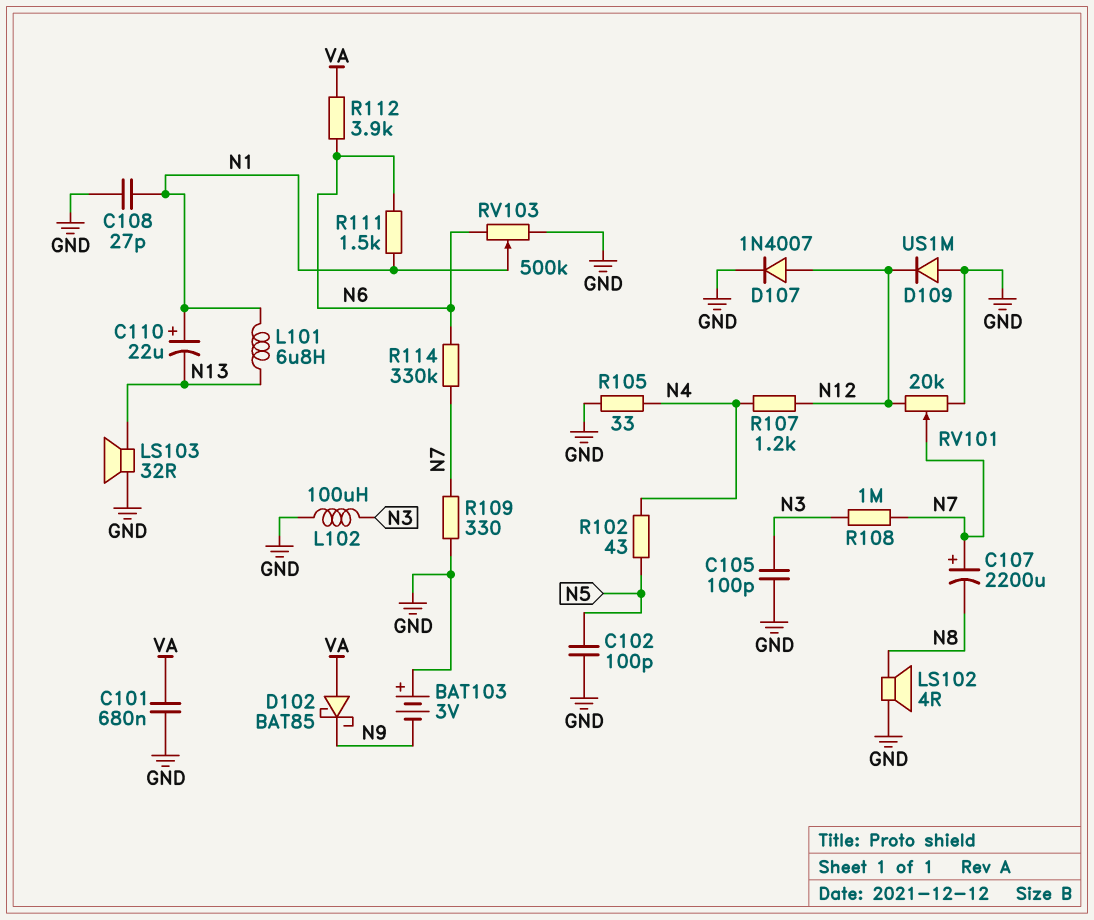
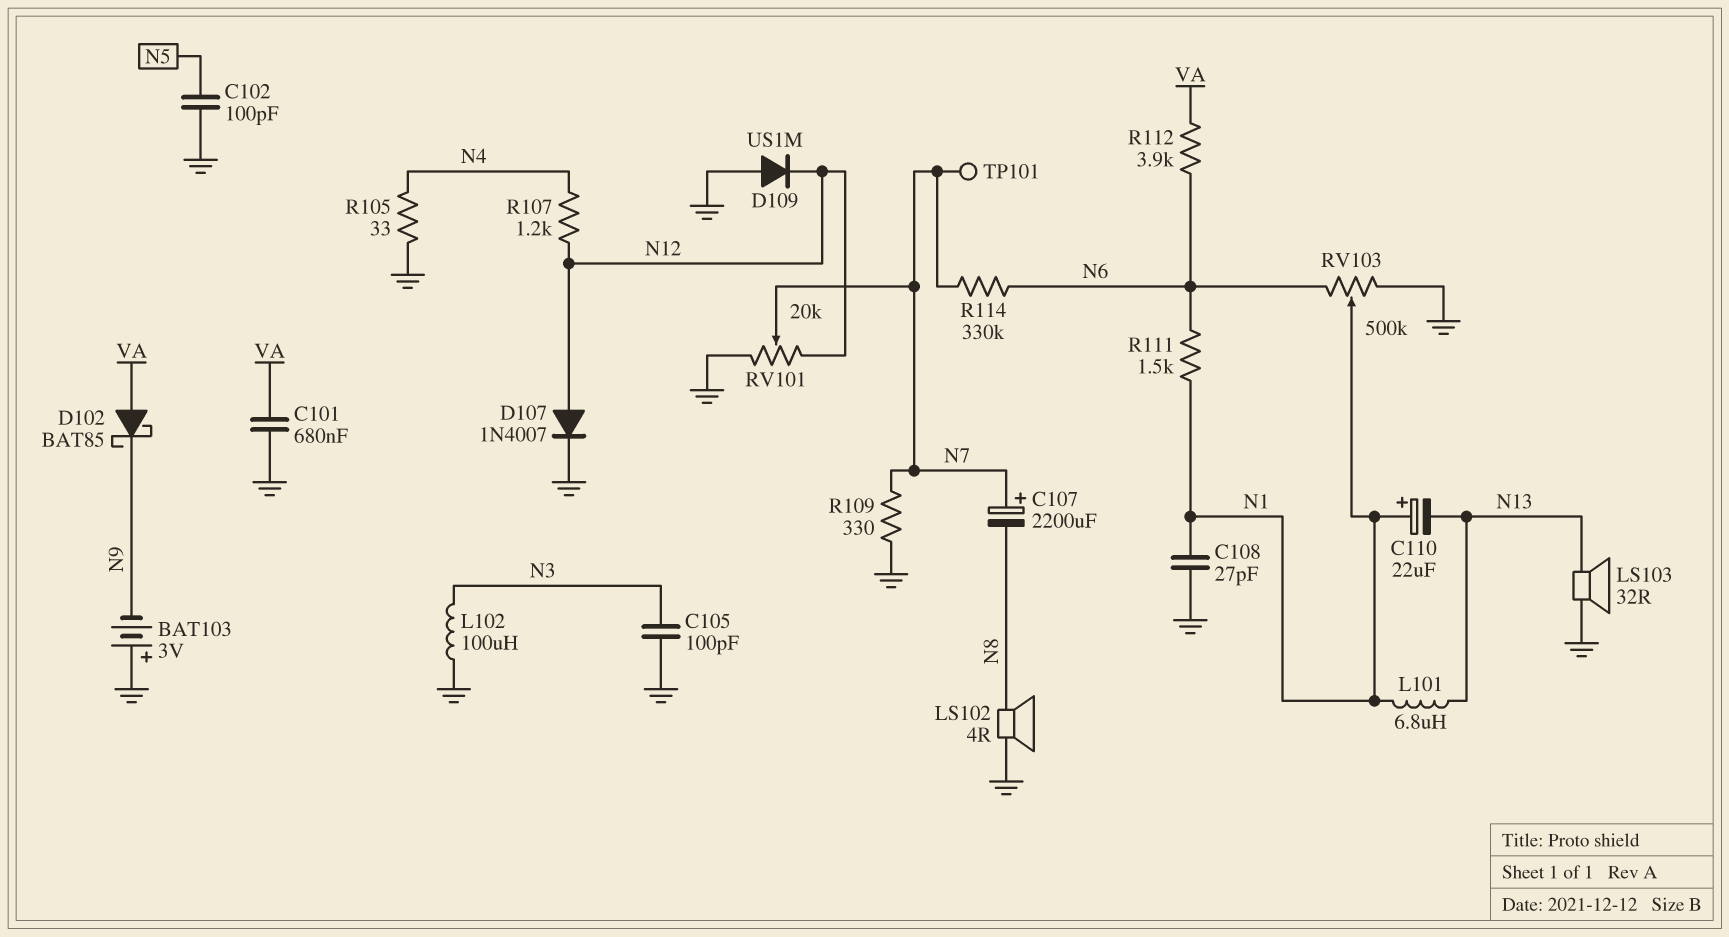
R102: 43 (N4, N5) -> none
R108: 1M (N3, N7) -> none
TP101: none -> test point (N7)

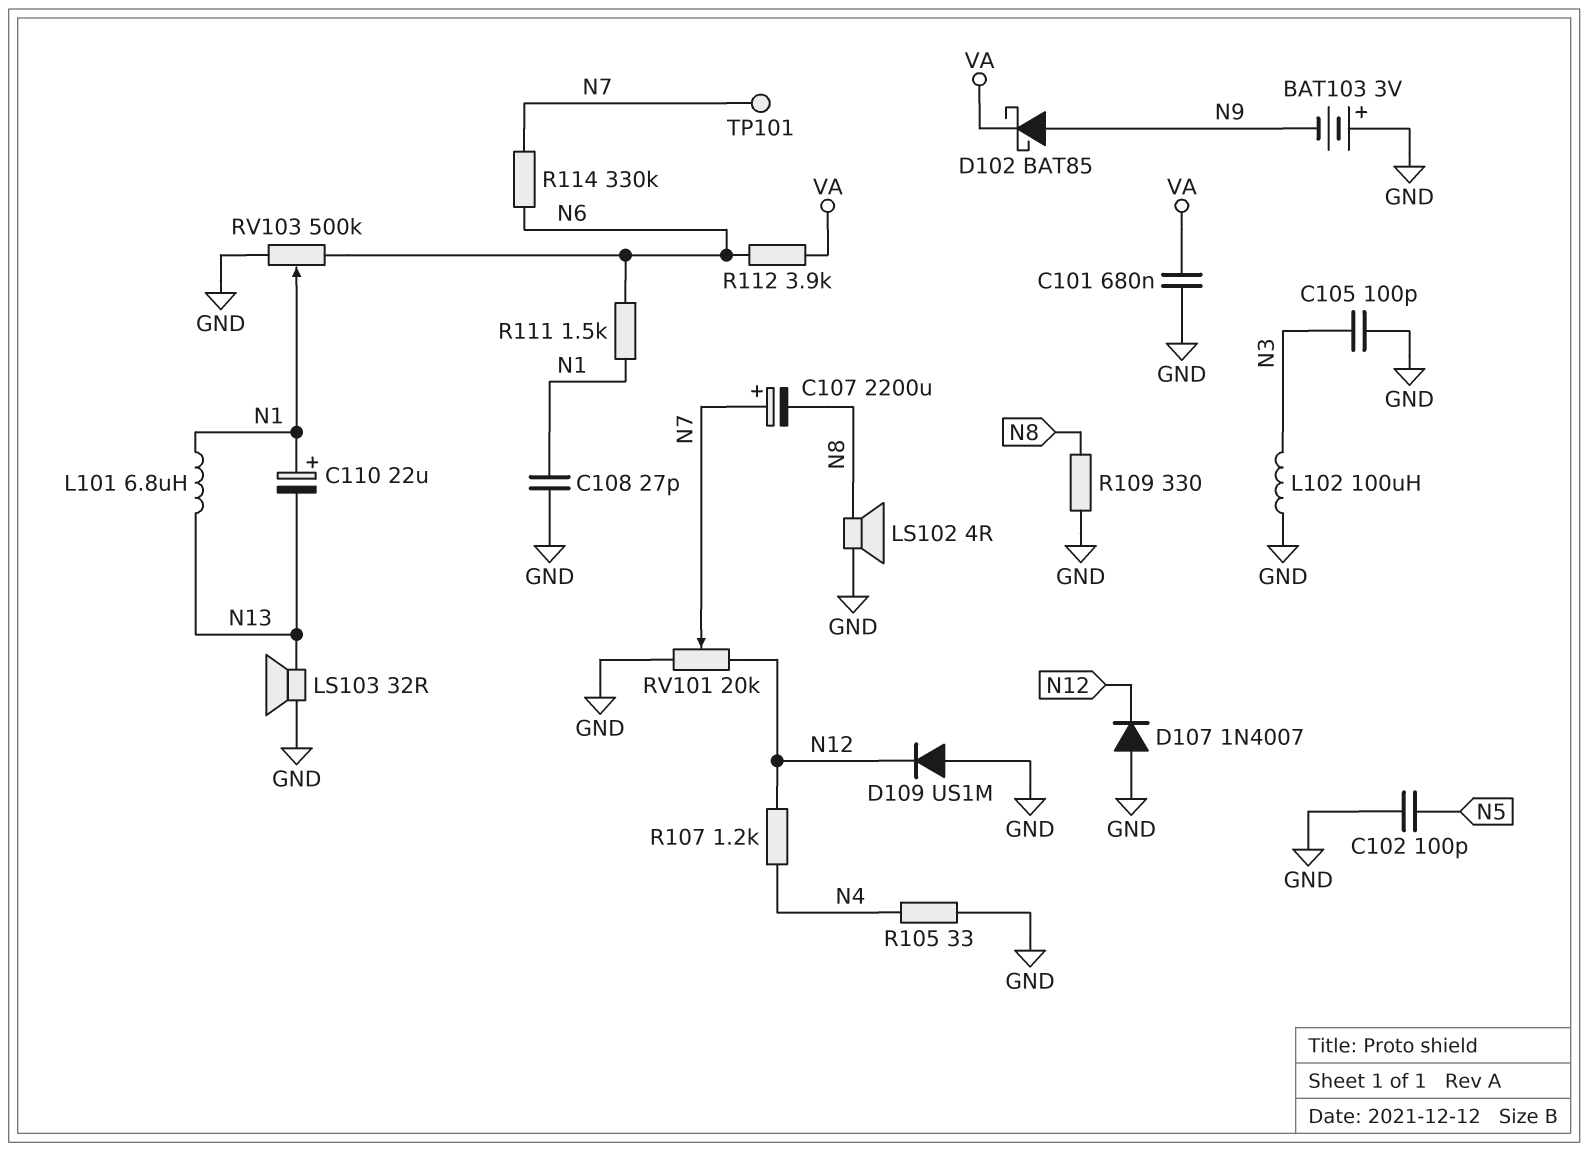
D102: schottky BAT85 (A VA, K N9) -> schottky BAT85 (A N9, K VA)
D107: diode 1N4007 (A N12, K GND) -> diode 1N4007 (A GND, K N12)
R109: 330 (GND, N7) -> 330 (GND, N8)

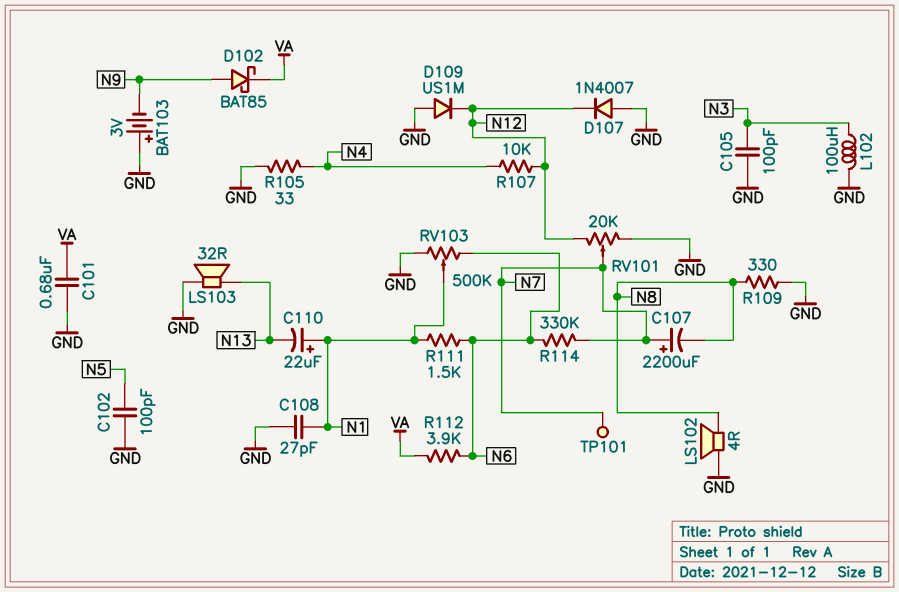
L101: 6.8uH (N1, N13) -> none
R107: 1.2k (N4, N12) -> 10k (N4, N12)

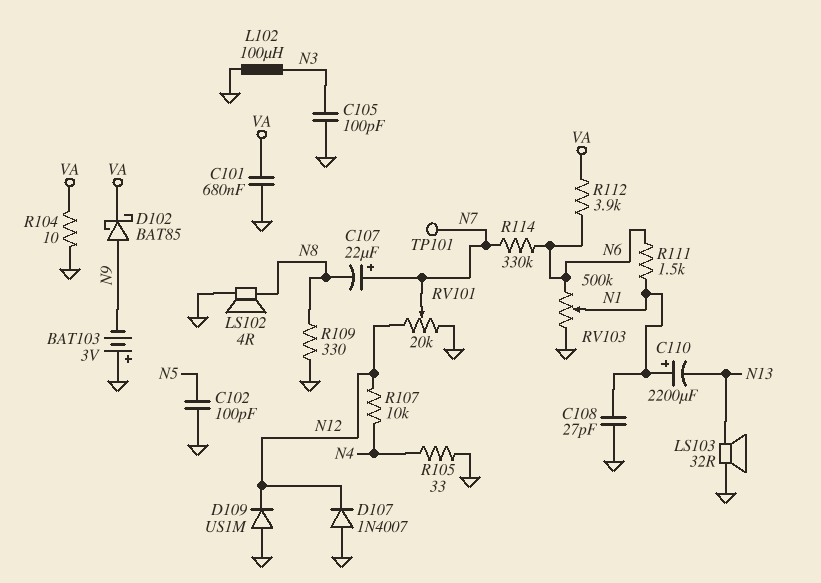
C107: 2200uF (plus N7, minus N8) -> 22uF (plus N7, minus N8)
C110: 22uF (plus N1, minus N13) -> 2200uF (plus N1, minus N13)
R104: none -> 10 (GND, VA)

